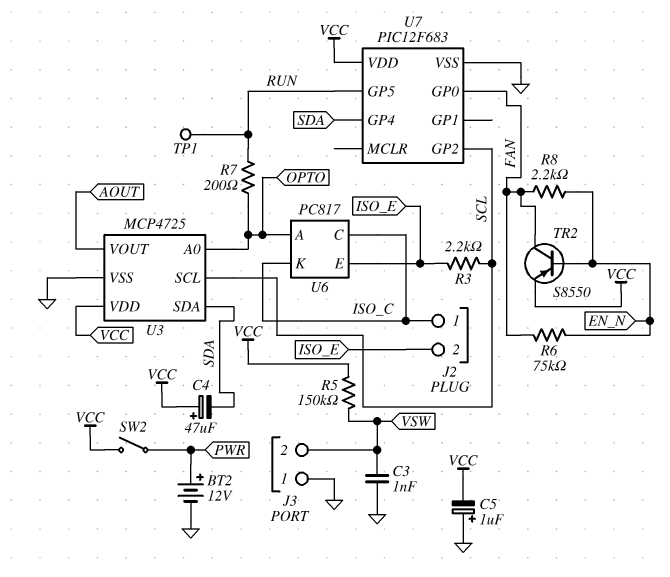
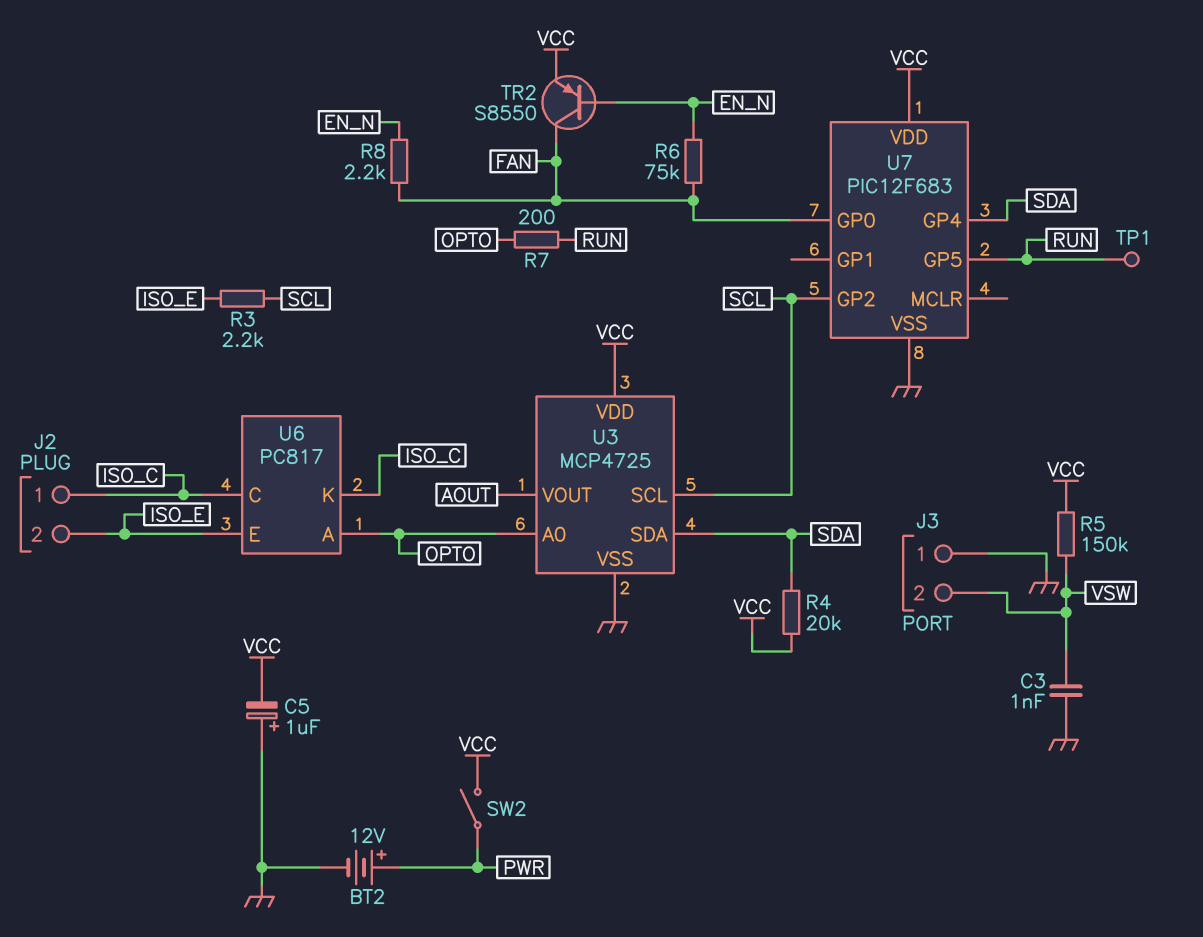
C4: 47uF (plus VCC, minus SDA) -> none
R4: none -> 20k (SDA, VCC)

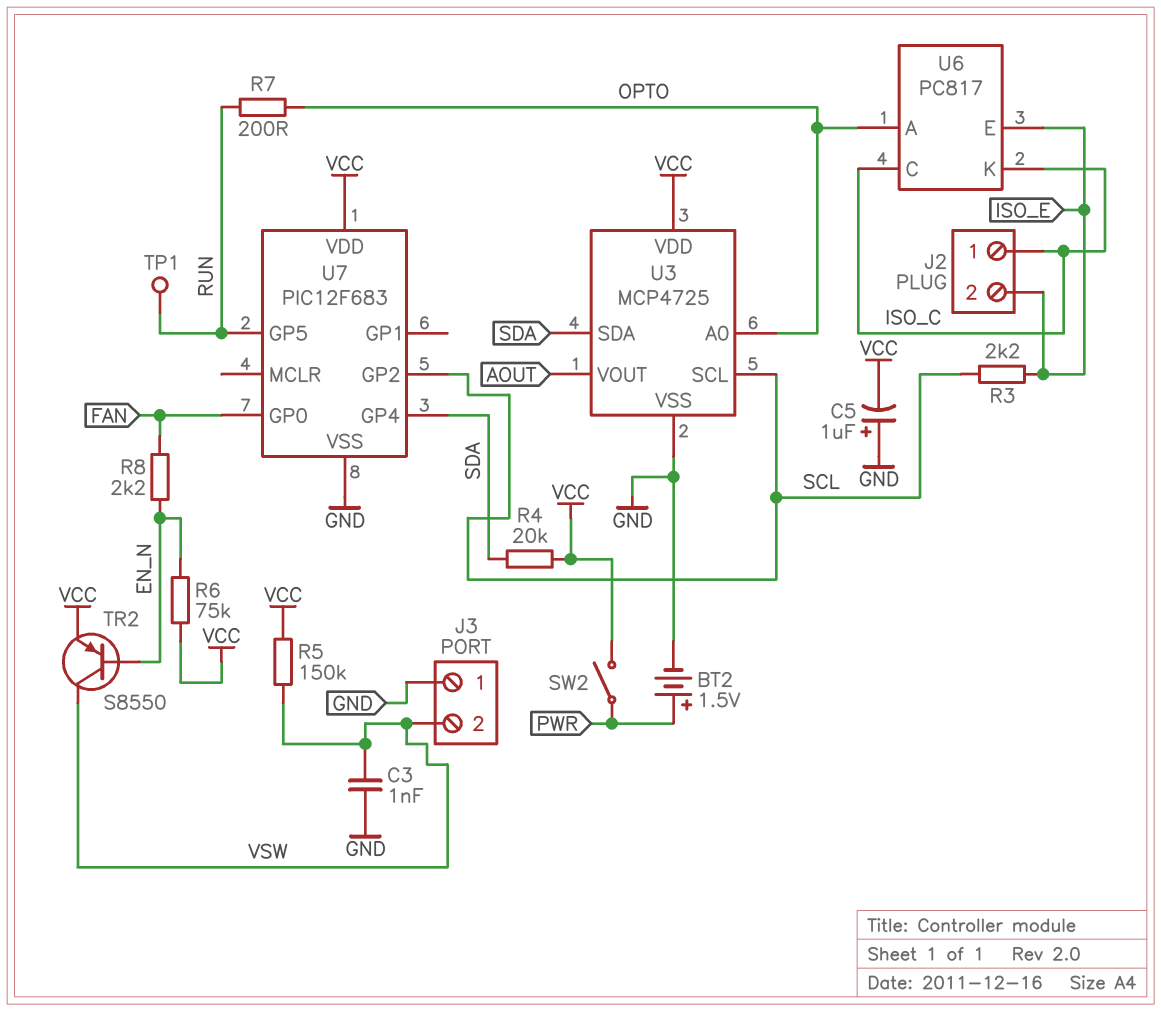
BT2: 12V (plus PWR, minus GND) -> 1.5V (plus PWR, minus GND)
R6: 75k (EN_N, FAN) -> 75k (EN_N, VCC)
TR2: PNP S8550 (B EN_N, C FAN, E VCC) -> PNP S8550 (B EN_N, C VSW, E VCC)

